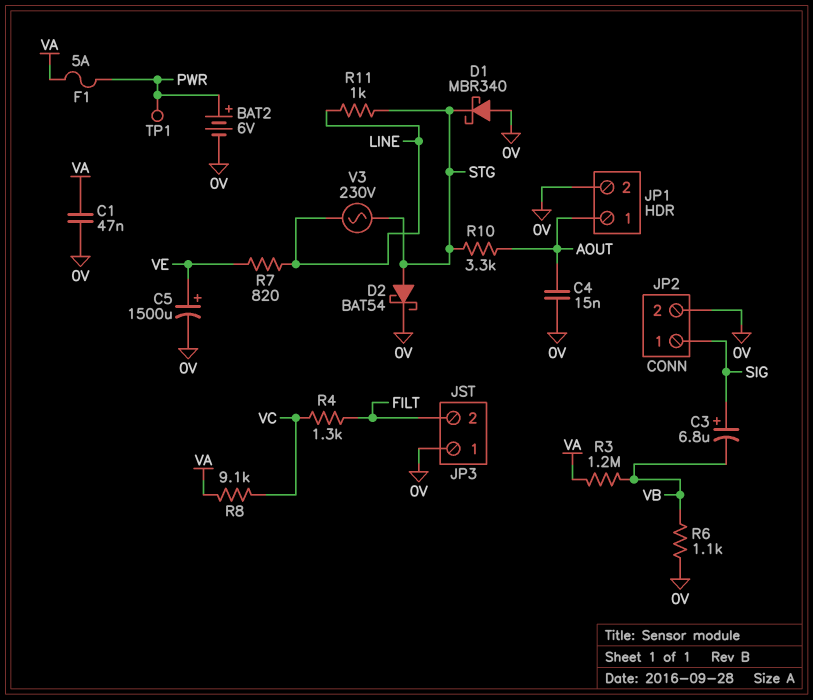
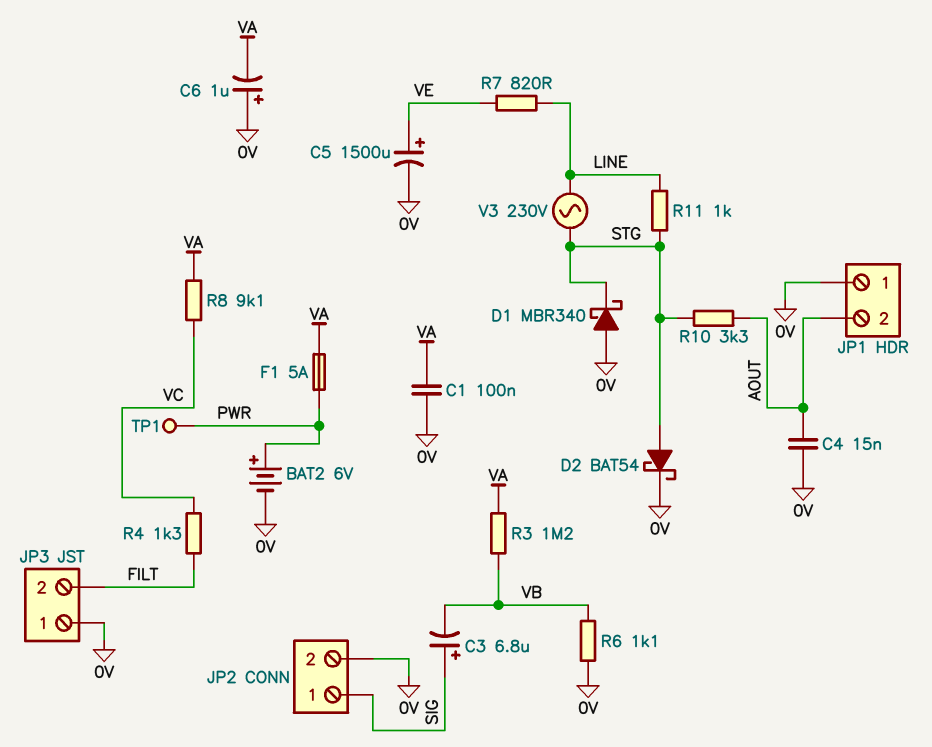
C1: 47nF (0V, VA) -> 100nF (0V, VA)
C6: none -> 1uF (plus 0V, minus VA)
JP1 pin 1: AOUT -> 0V
JP1 pin 2: 0V -> AOUT

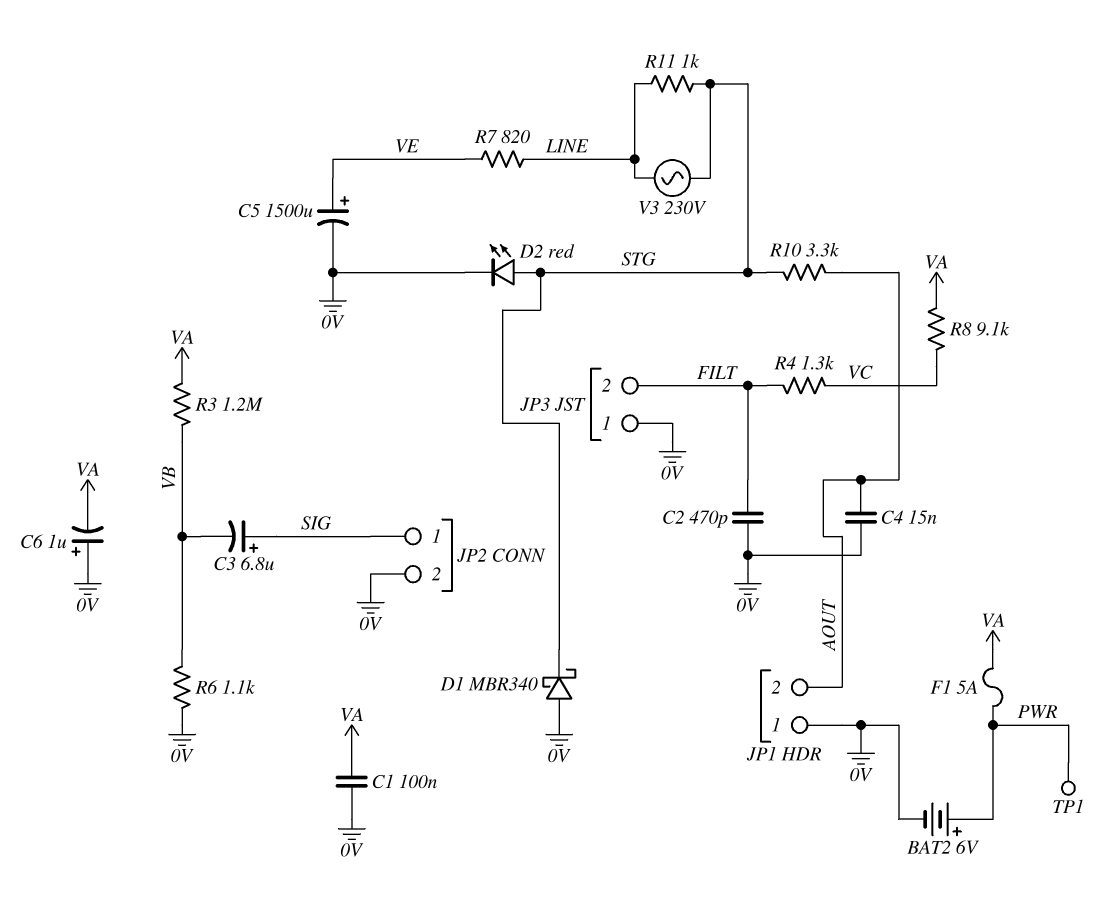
C2: none -> 470pF (0V, FILT)
D2: schottky BAT54 (A STG, K 0V) -> LED red (A STG, K 0V)

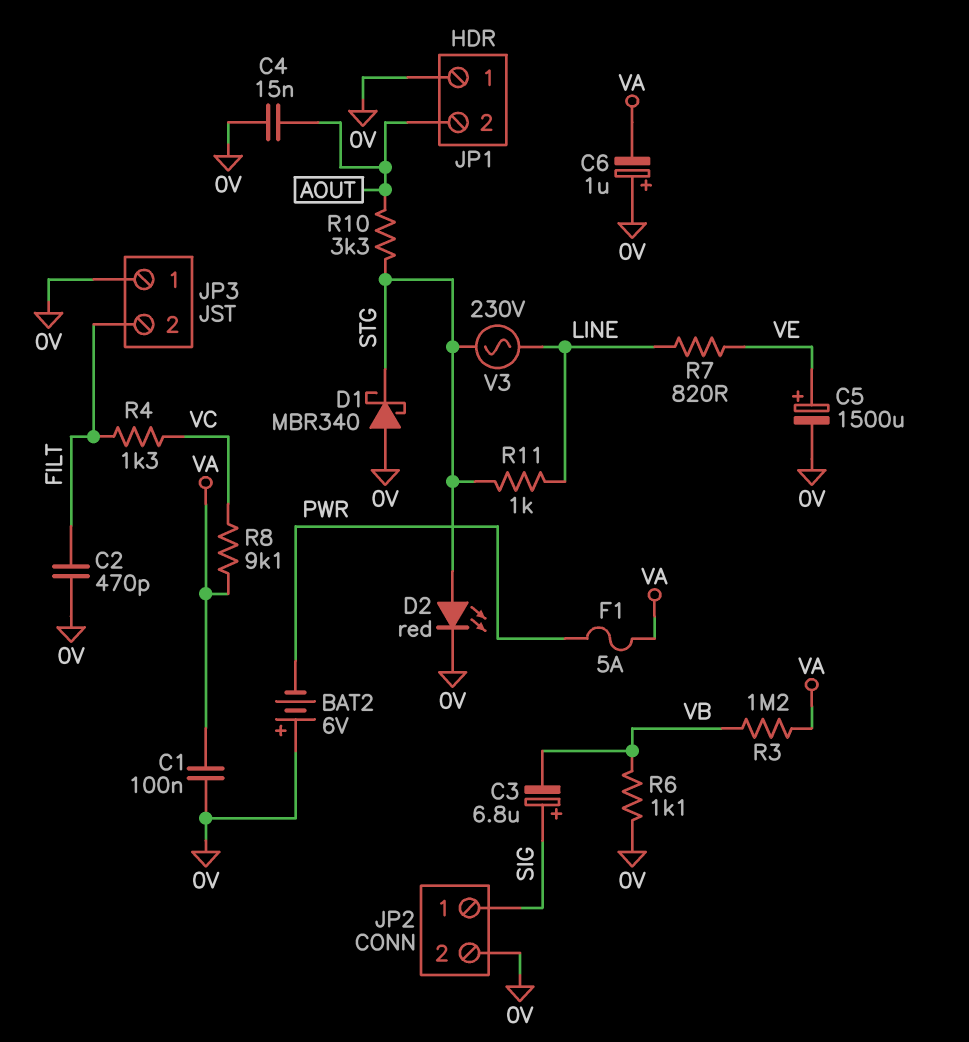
BAT2: 6V (plus PWR, minus 0V) -> 6V (plus 0V, minus PWR)
TP1: test point (PWR) -> none

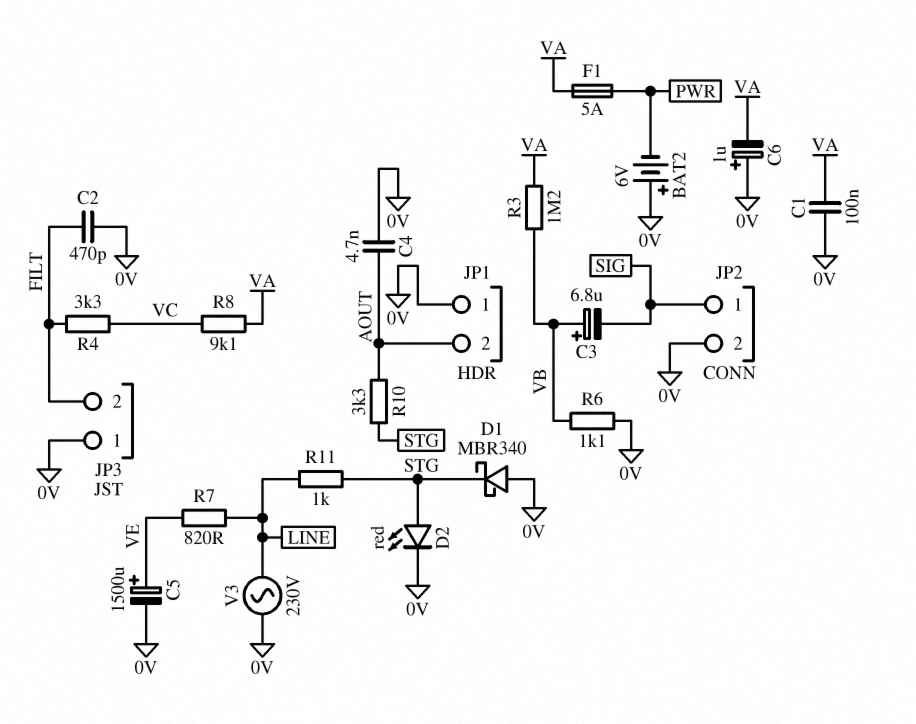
C3: 6.8uF (plus SIG, minus VB) -> 6.8uF (plus VB, minus SIG)
C4: 15nF (0V, AOUT) -> 4.7nF (0V, AOUT)
R4: 1.3k (FILT, VC) -> 3.3k (FILT, VC)
V3: AC 230V (LINE, STG) -> AC 230V (0V, LINE)

